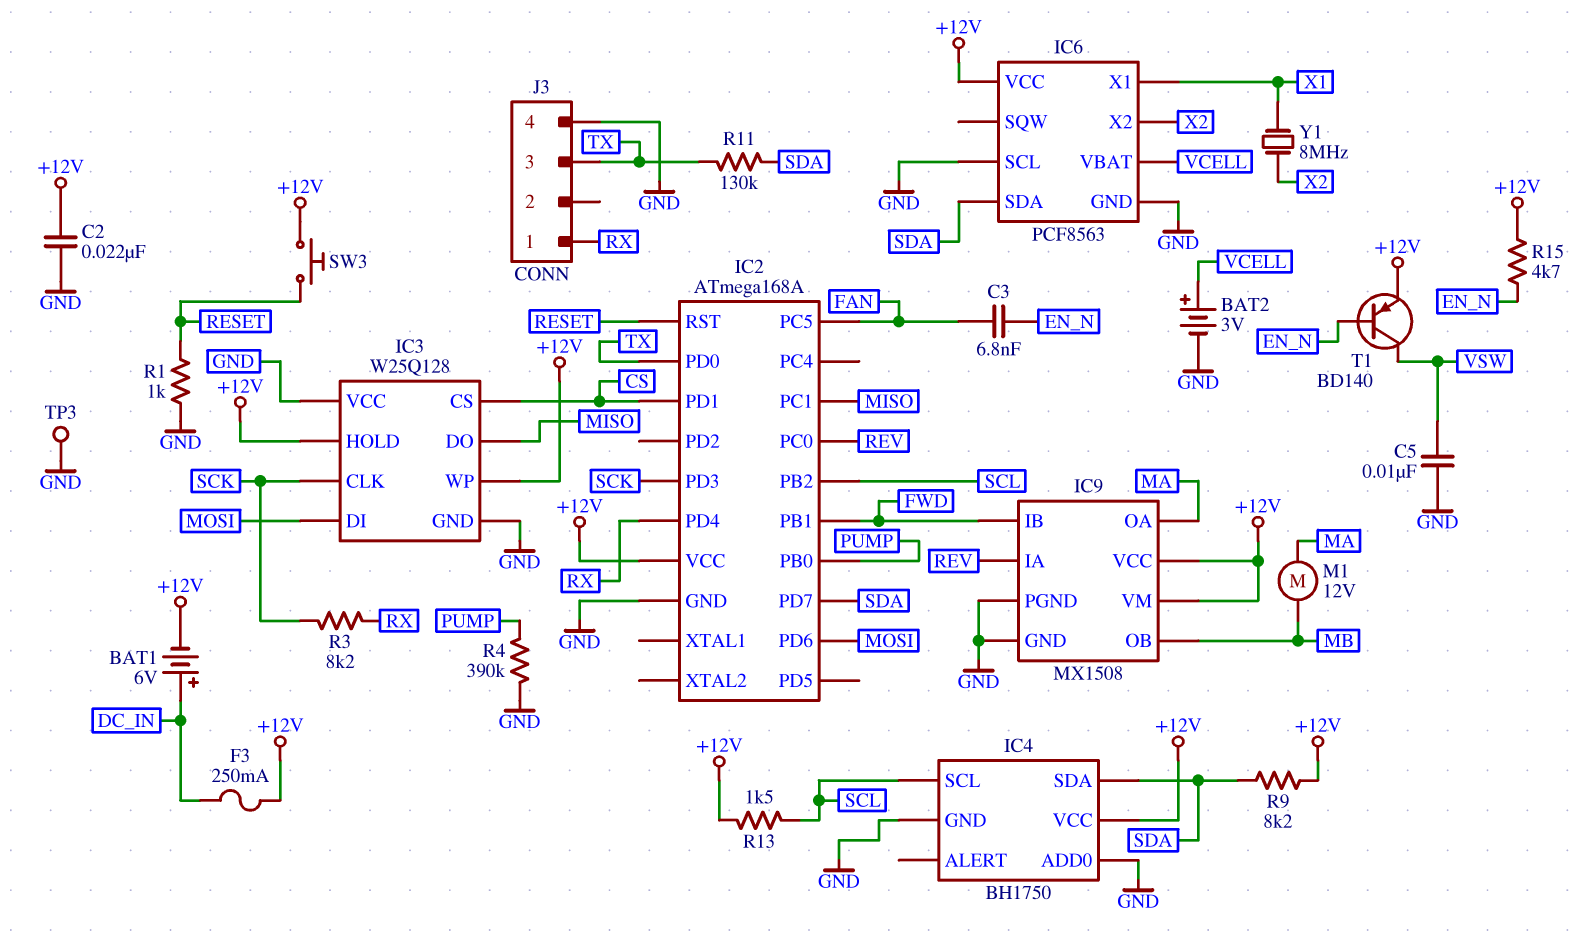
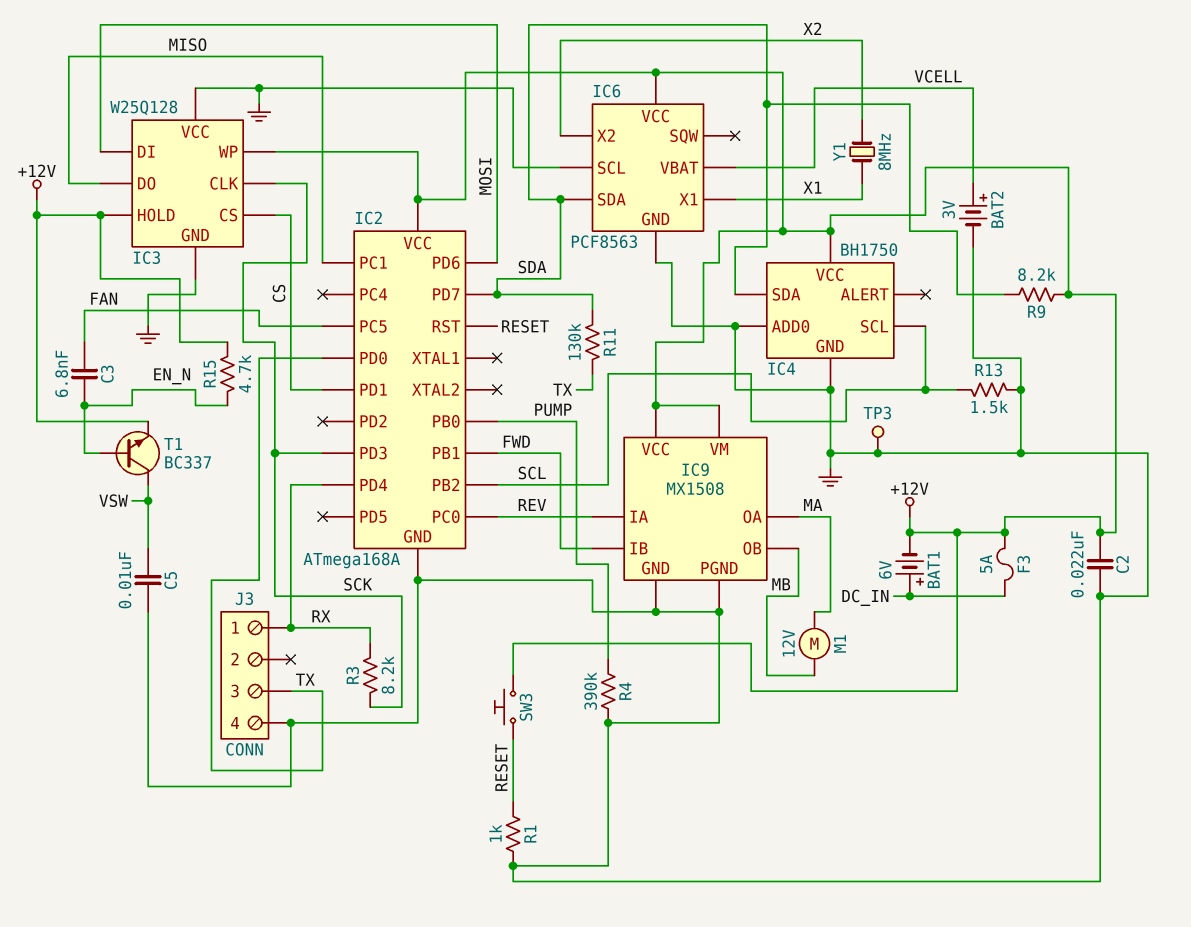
F3: 250mA (+12V, DC_IN) -> 5A (+12V, DC_IN)
R13: 1.5k (+12V, SCL) -> 1.5k (GND, SCL)
T1: PNP BD140 (B EN_N, C VSW, E +12V) -> NPN BC337 (B EN_N, C VSW, E +12V)

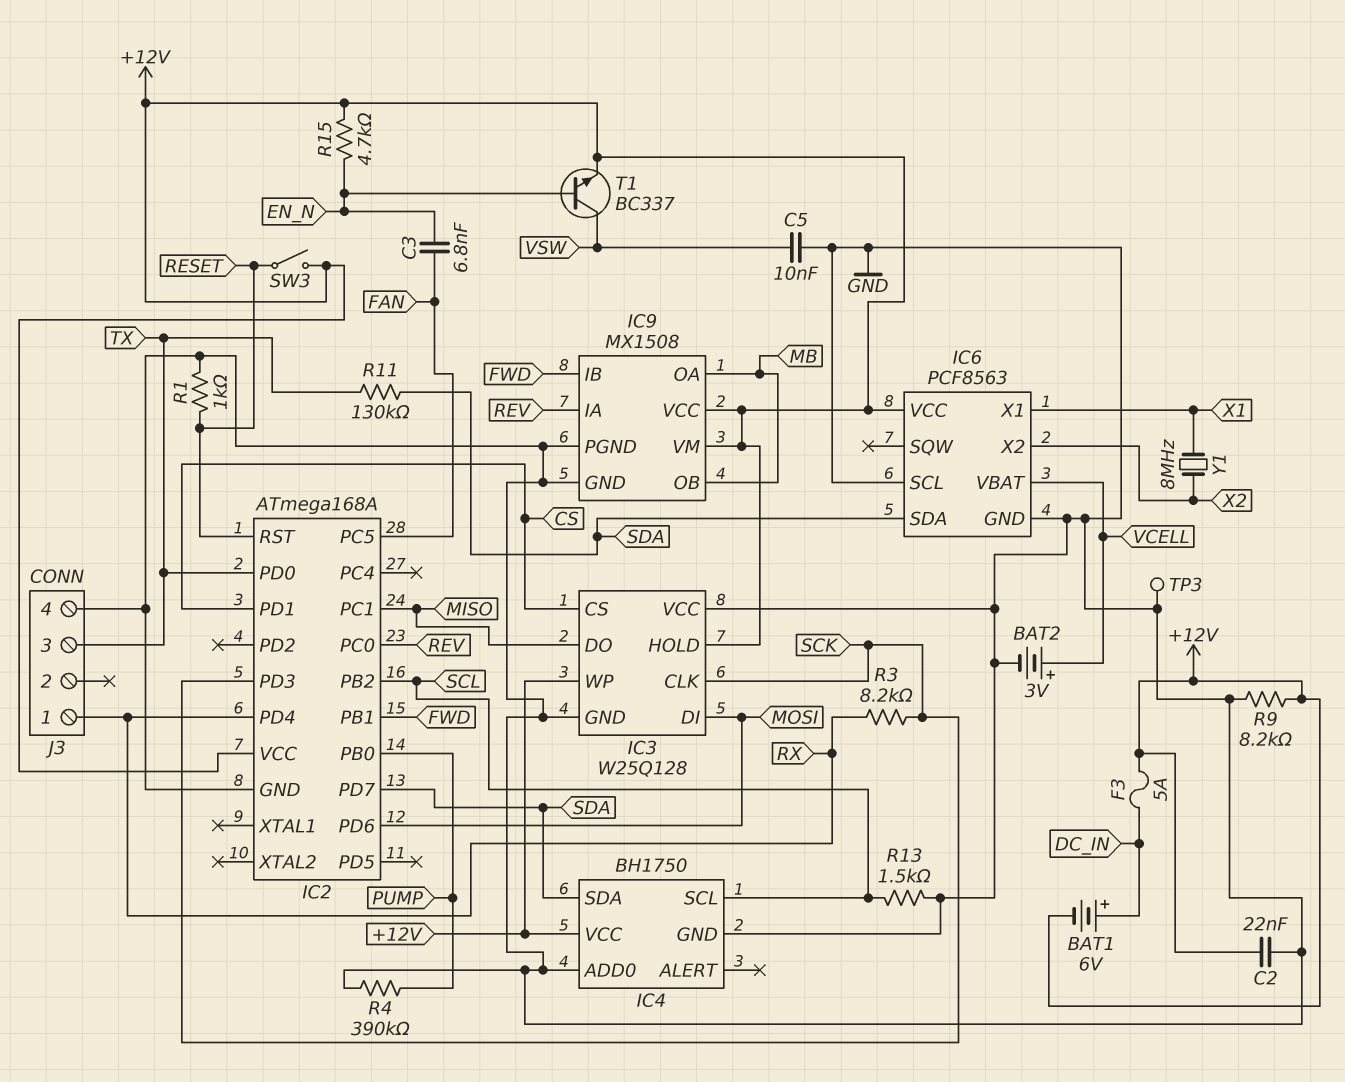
IC9 pin OA: MA -> MB
M1: motor 12V (MA, MB) -> none
R9: 8.2k (+12V, SDA) -> 8.2k (+12V, GND)
SW3: button (+12V, RESET) -> switch (+12V, RESET)

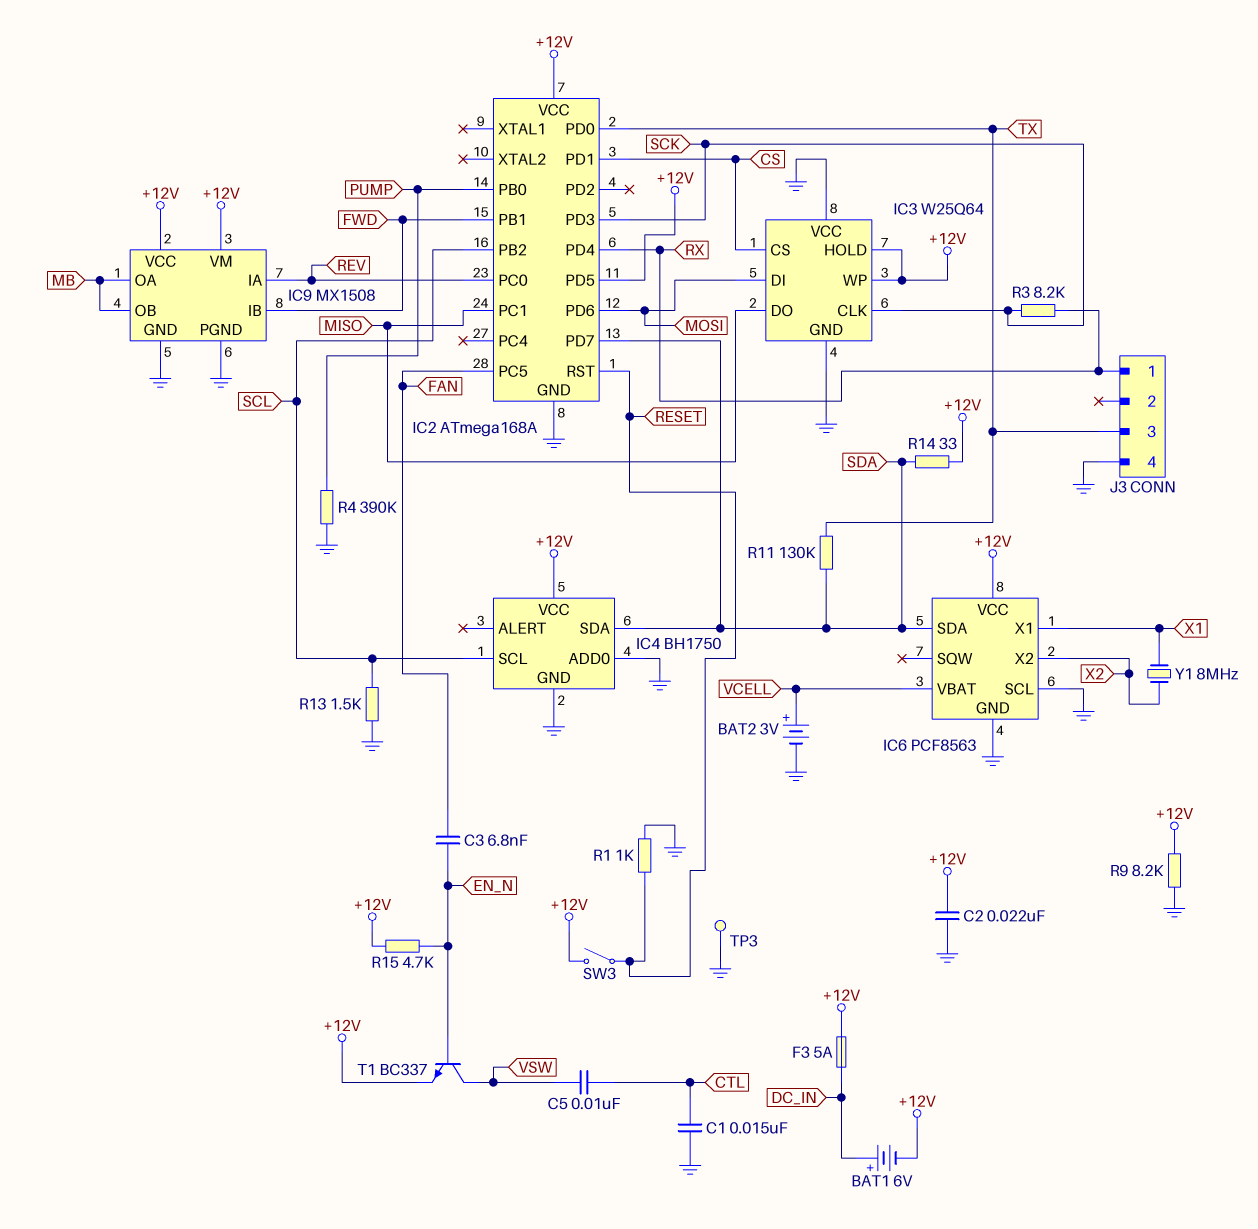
C1: none -> 15nF (CTL, GND)
C5: 10nF (GND, VSW) -> 10nF (CTL, VSW)
IC2 pin PD5: none -> +12V
IC3: W25Q128 -> W25Q64
R14: none -> 33 (+12V, SDA)

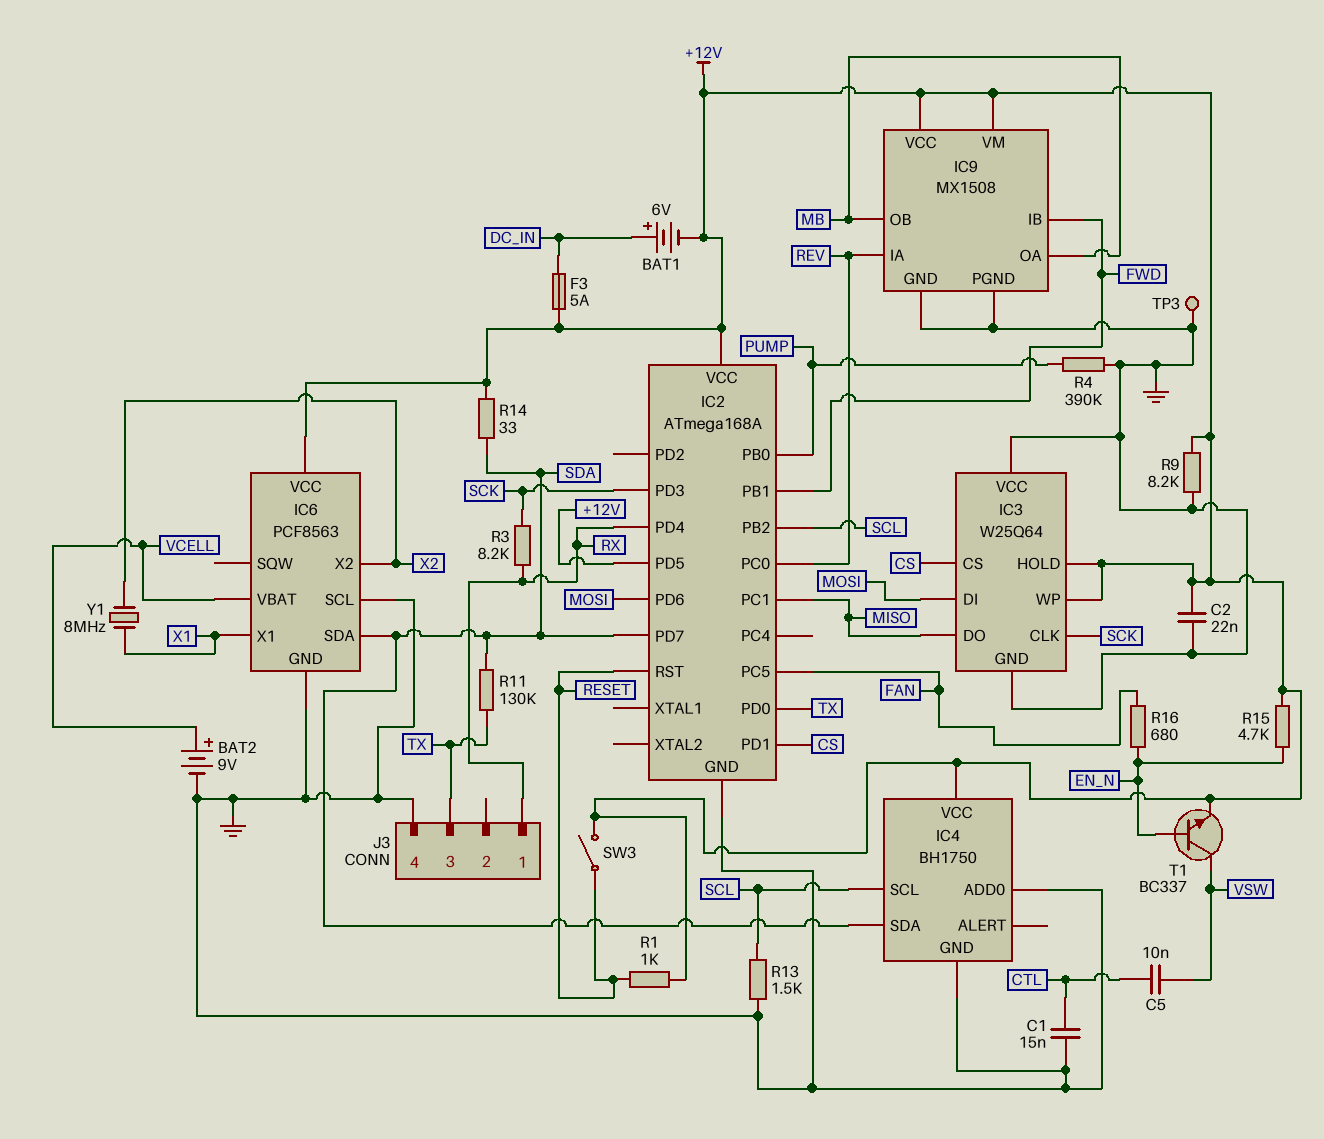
BAT2: 3V (plus VCELL, minus GND) -> 9V (plus VCELL, minus GND)
C3: 6.8nF (EN_N, FAN) -> none
R1: 1k (GND, RESET) -> 1k (+12V, RESET)
R16: none -> 680 (EN_N, FAN)

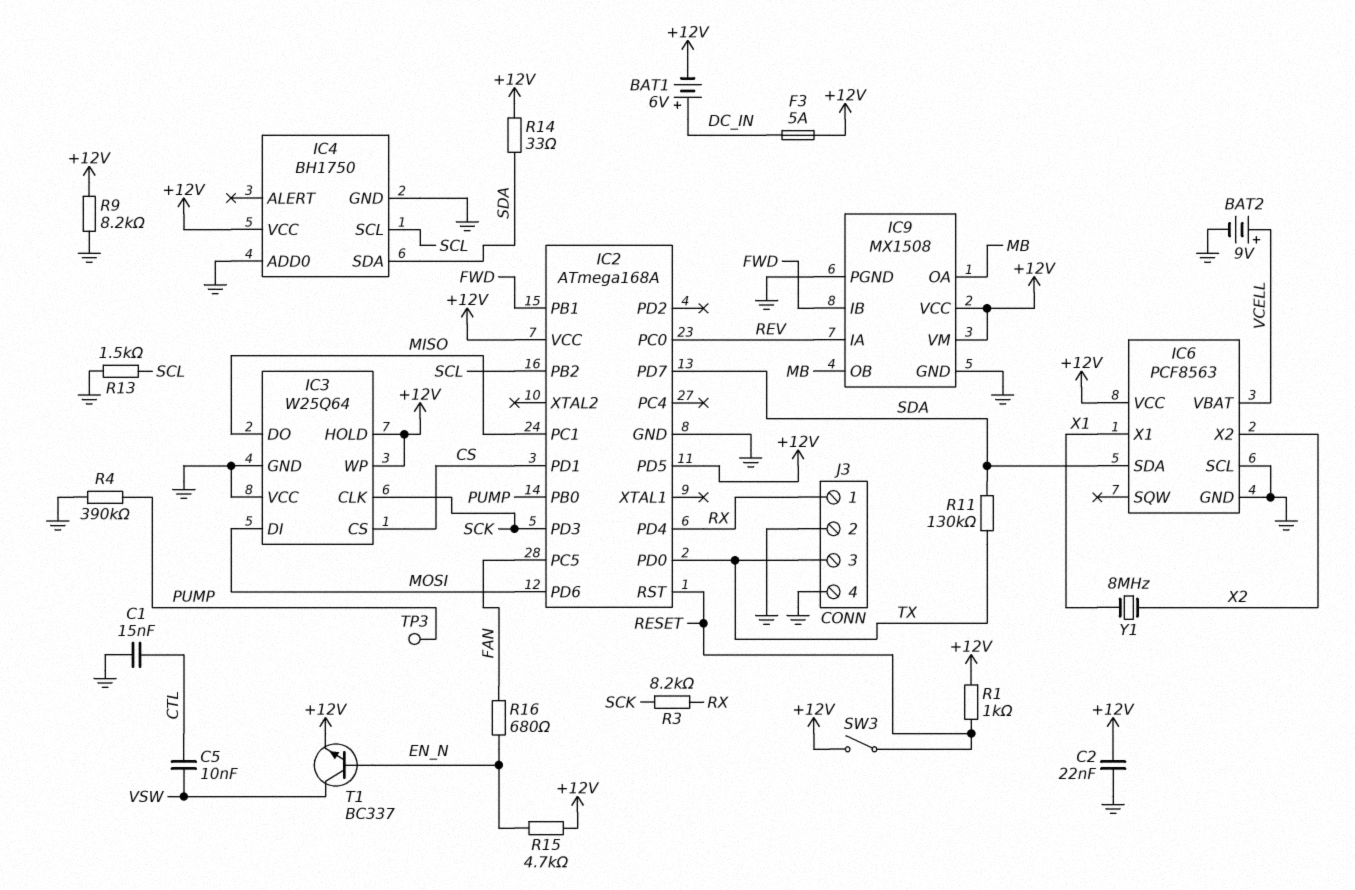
J3 pin 2: none -> GND
TP3: test point (GND) -> test point (PUMP)

